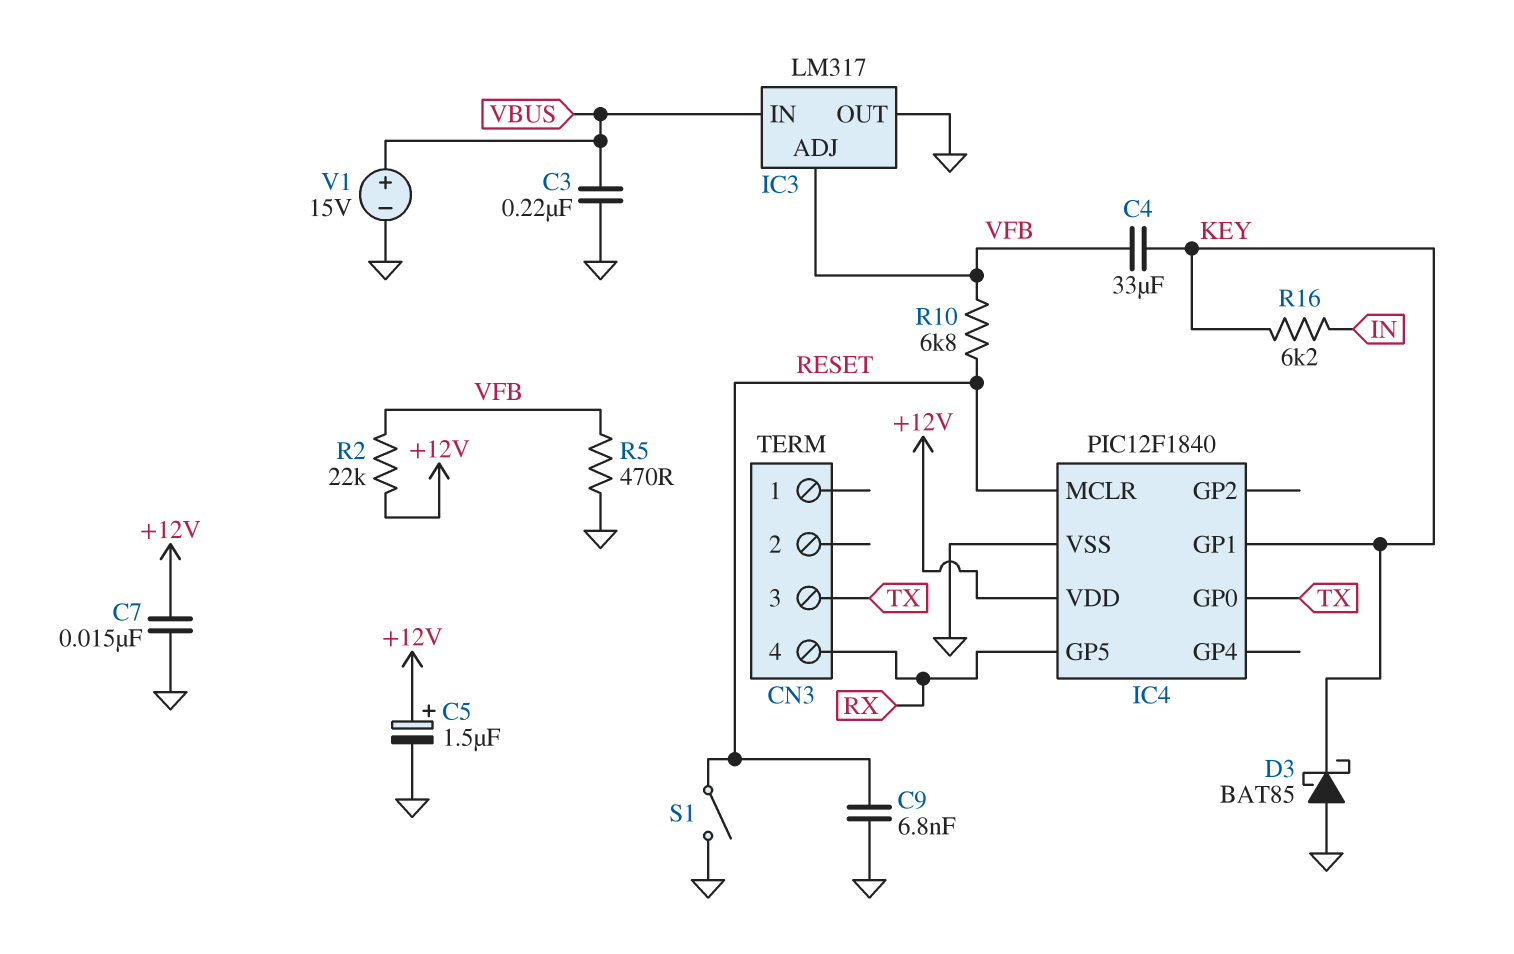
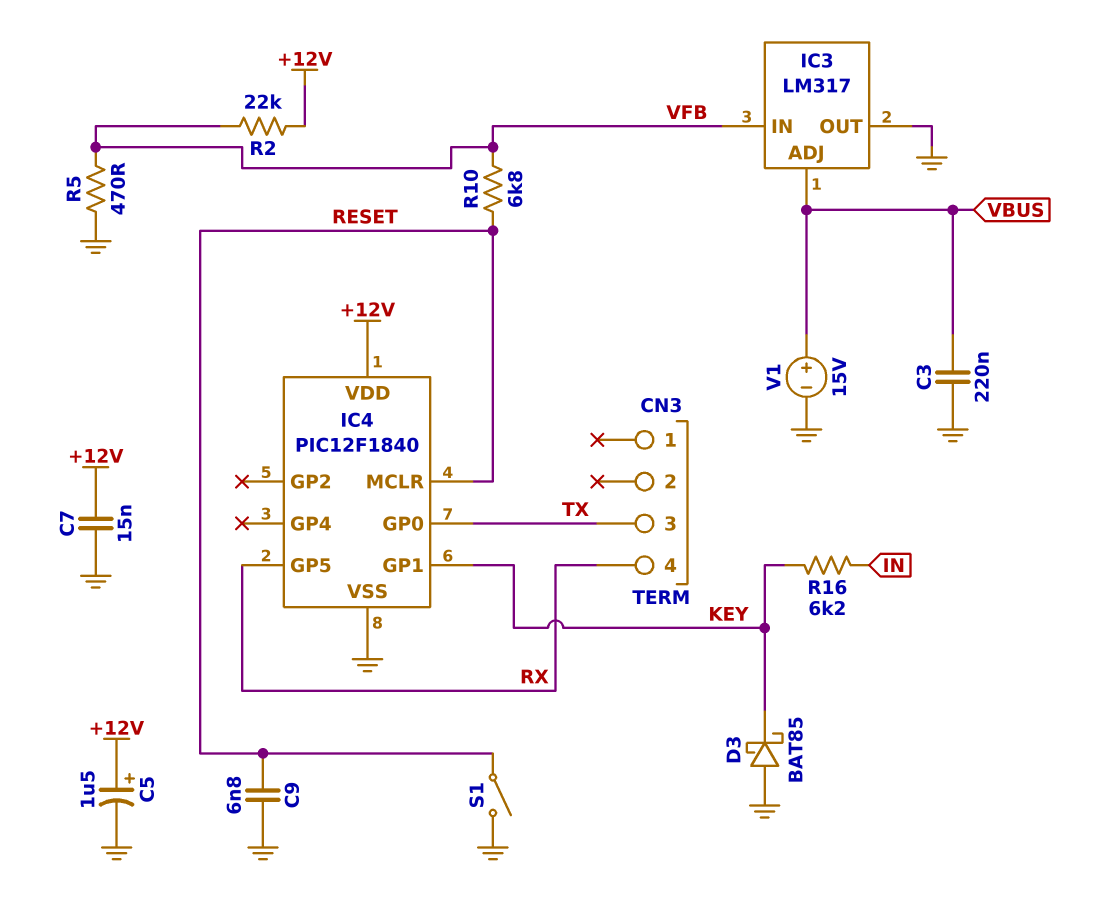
C4: 33uF (KEY, VFB) -> none
IC3 pin ADJ: VFB -> VBUS
IC3 pin IN: VBUS -> VFB

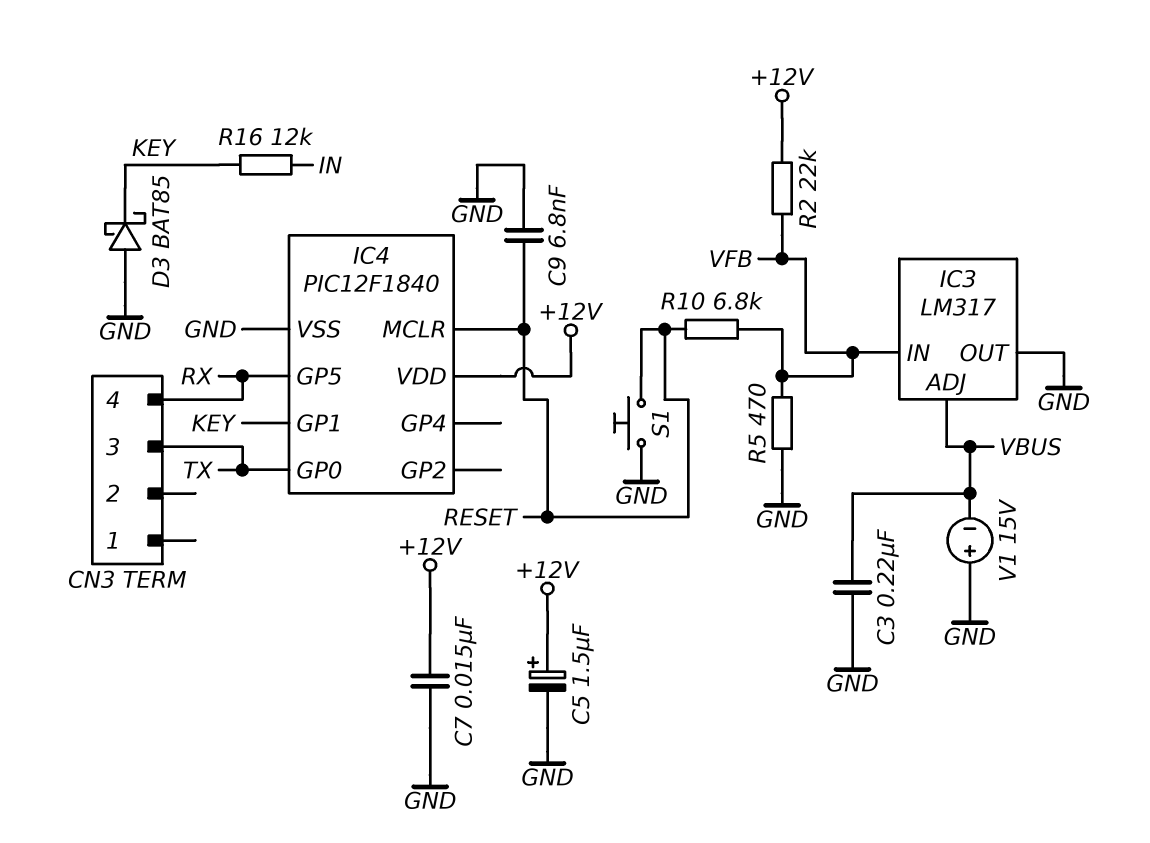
R16: 6.2k (IN, KEY) -> 12k (IN, KEY)
S1: switch (GND, RESET) -> button (GND, RESET)
V1: 15V (plus VBUS, minus GND) -> 15V (plus GND, minus VBUS)

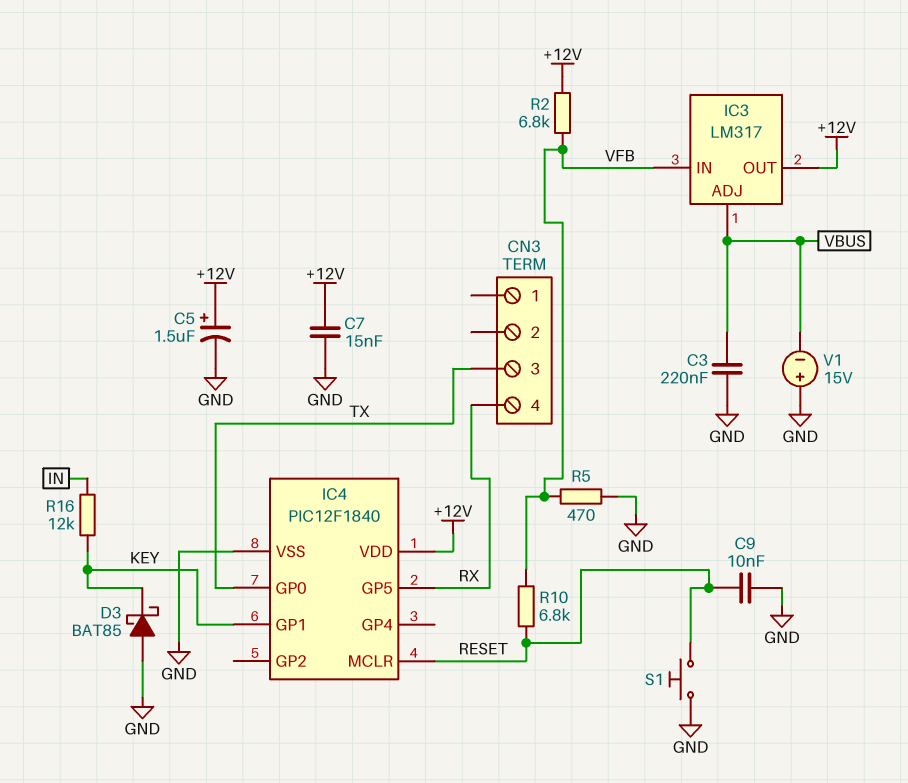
C9: 6.8nF (GND, RESET) -> 10nF (GND, RESET)
IC3 pin OUT: GND -> +12V
R2: 22k (+12V, VFB) -> 6.8k (+12V, VFB)

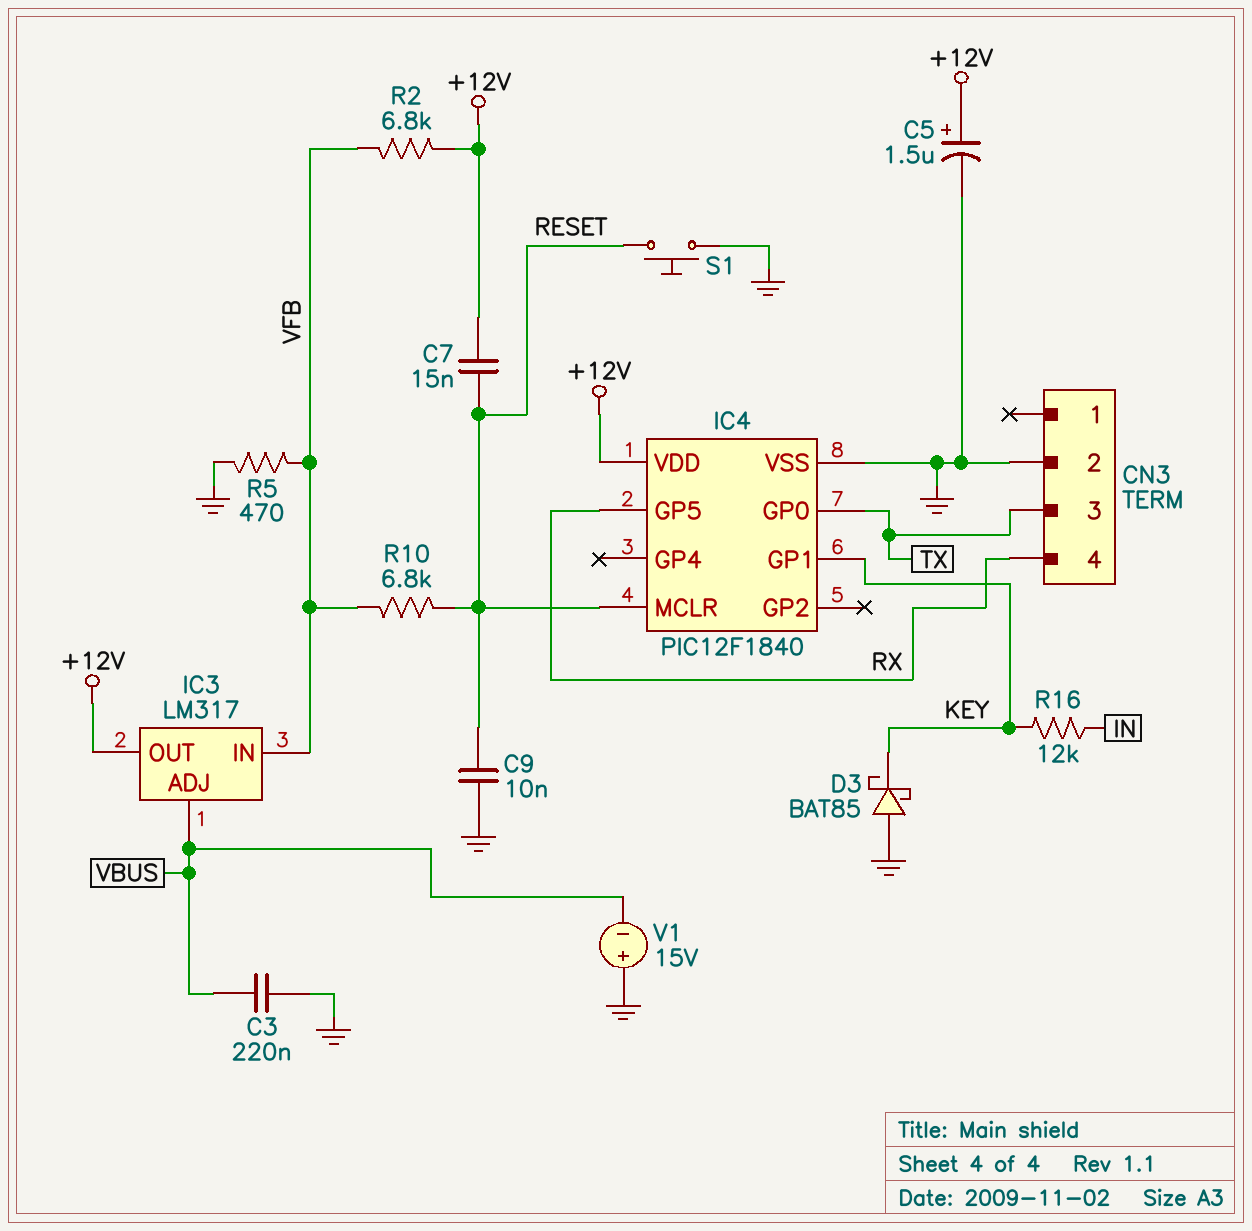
C7: 15nF (+12V, GND) -> 15nF (+12V, RESET)
CN3 pin 2: none -> GND

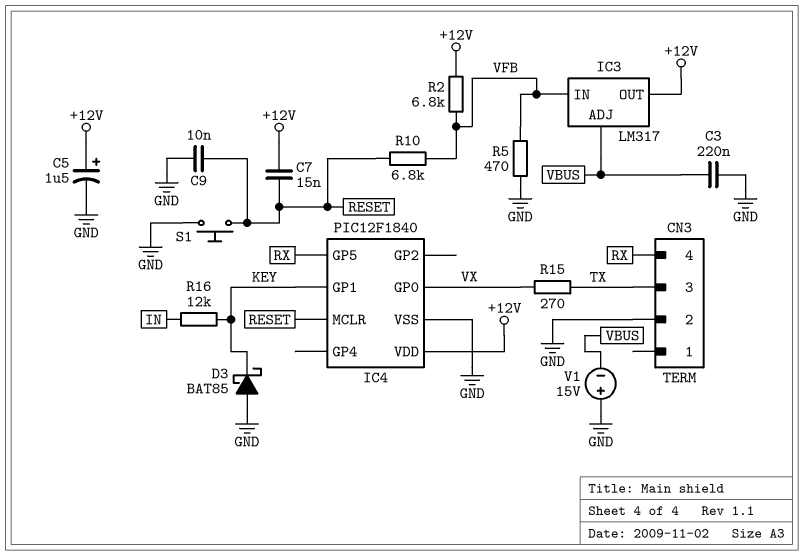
IC4 pin GP0: TX -> VX
R15: none -> 270 (TX, VX)

